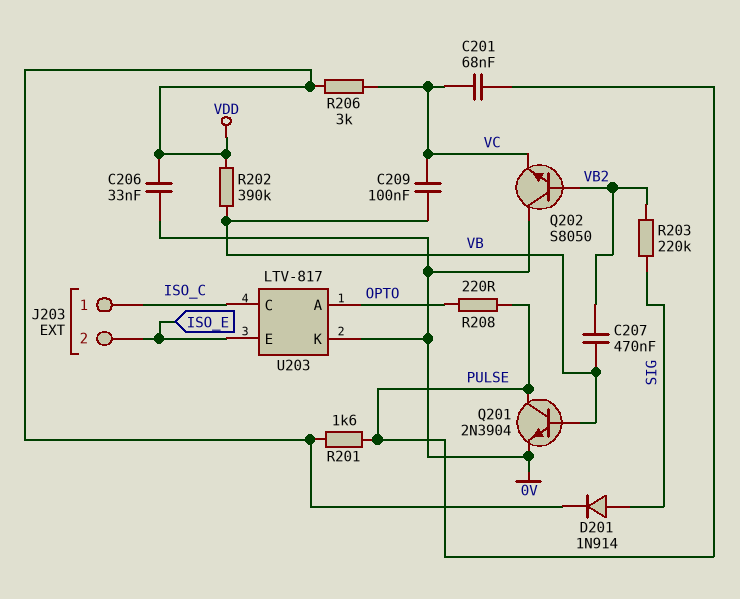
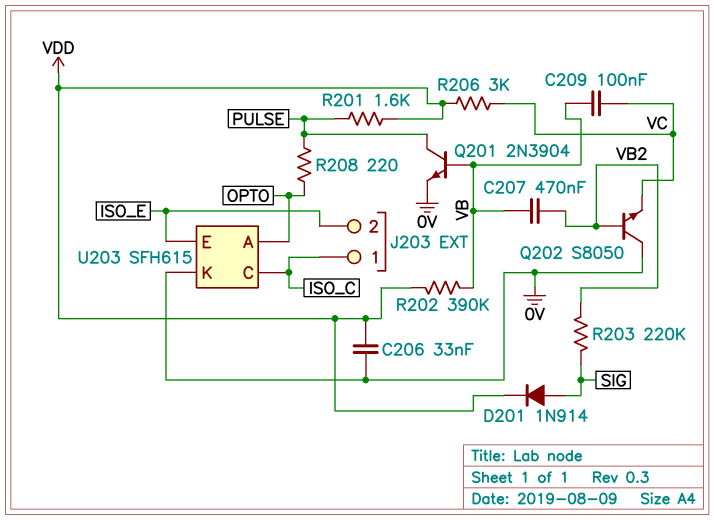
C201: 68nF (PULSE, VC) -> none
U203: LTV-817 -> SFH615

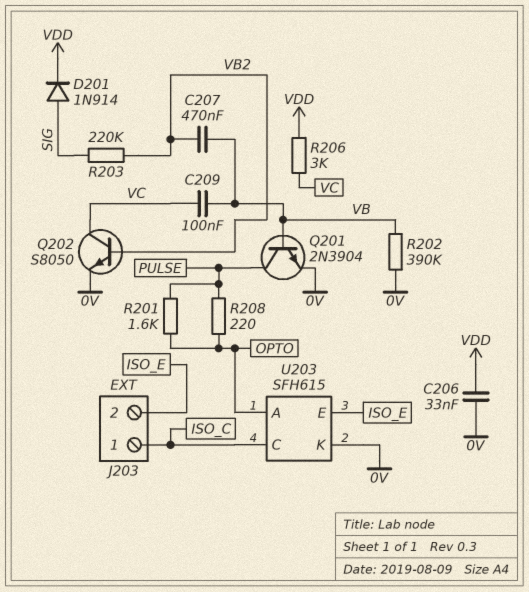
Q202: NPN S8050 (B VB2, C 0V, E VC) -> NPN S8050 (B VB2, C VC, E 0V)
R201: 1.6k (PULSE, VDD) -> 1.6k (OPTO, PULSE)
R202: 390k (VB, VDD) -> 390k (0V, VB)

